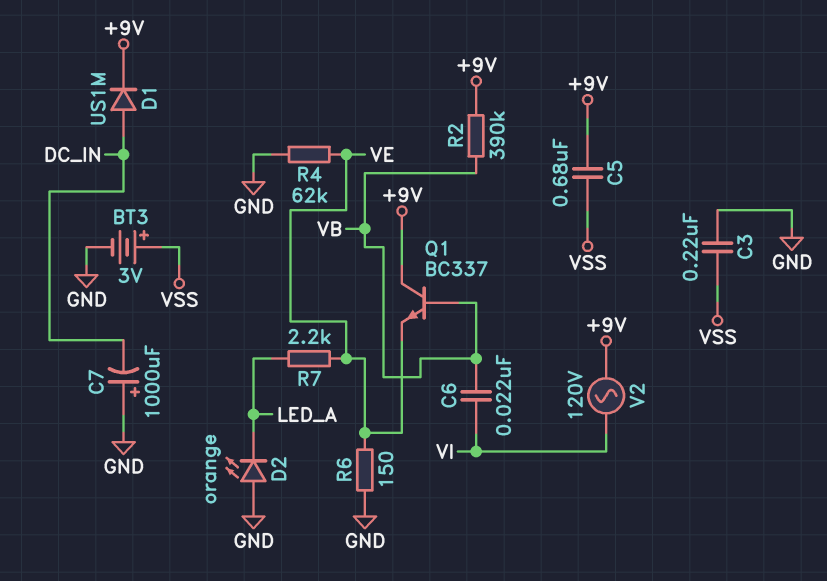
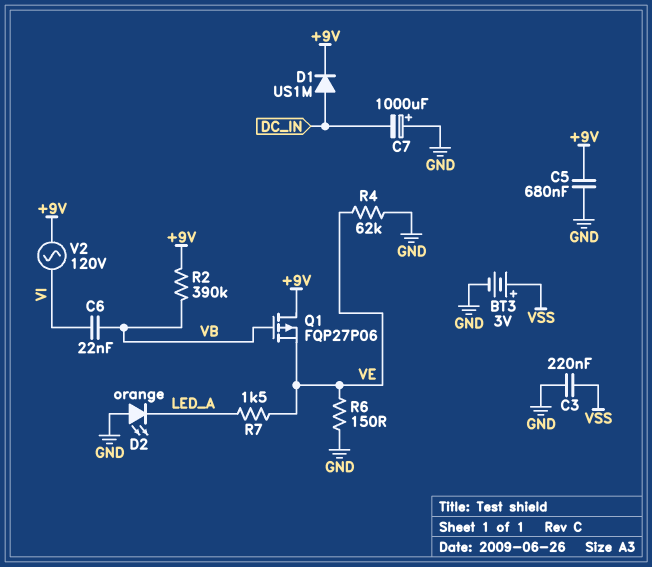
C5: 680nF (+9V, VSS) -> 680nF (+9V, GND)
Q1: NPN BC337 (B VB, C +9V, E VE) -> PMOS FQP27P06 (G VB, D +9V, S VE)
R7: 2.2k (LED_A, VE) -> 1.5k (LED_A, VE)

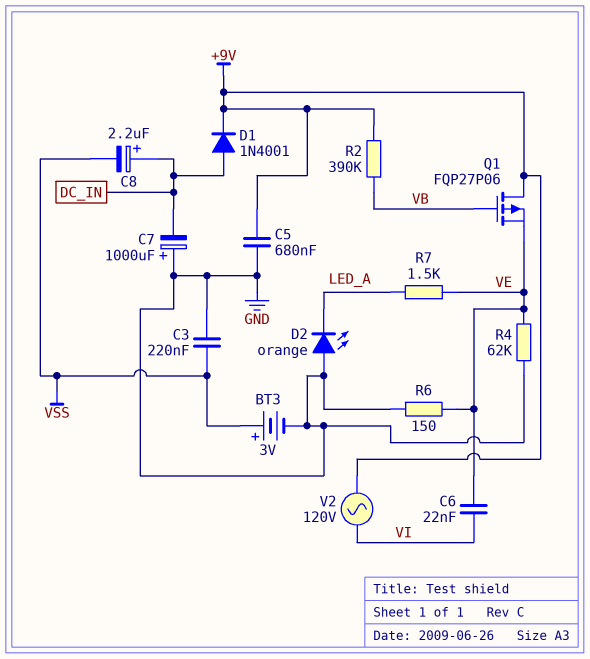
C6: 22nF (VB, VI) -> 22nF (VE, VI)
C8: none -> 2.2uF (plus DC_IN, minus VSS)
D1: diode US1M (A DC_IN, K +9V) -> diode 1N4001 (A DC_IN, K +9V)

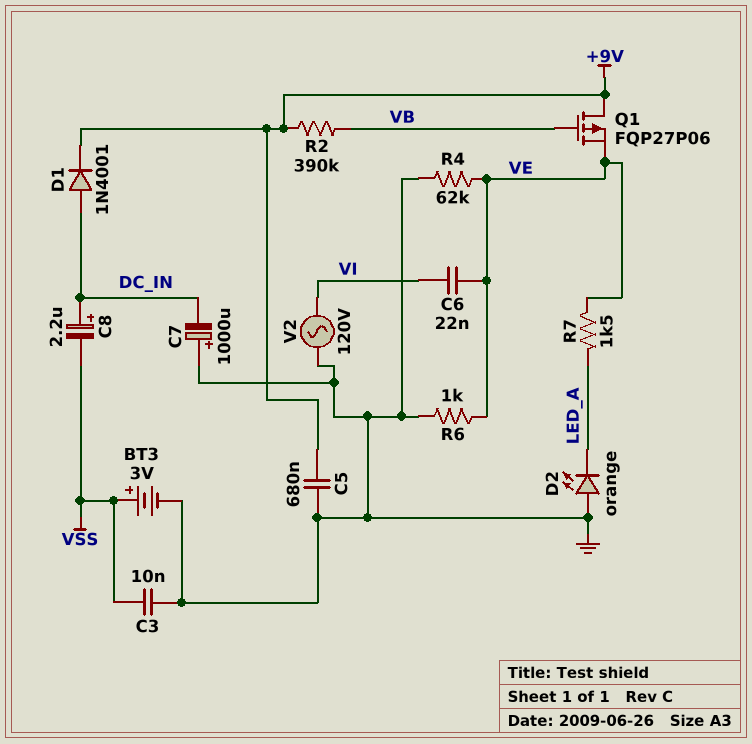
C3: 220nF (GND, VSS) -> 10nF (GND, VSS)
R6: 150 (GND, VE) -> 1k (GND, VE)
V2: AC 120V (+9V, VI) -> AC 120V (GND, VI)

